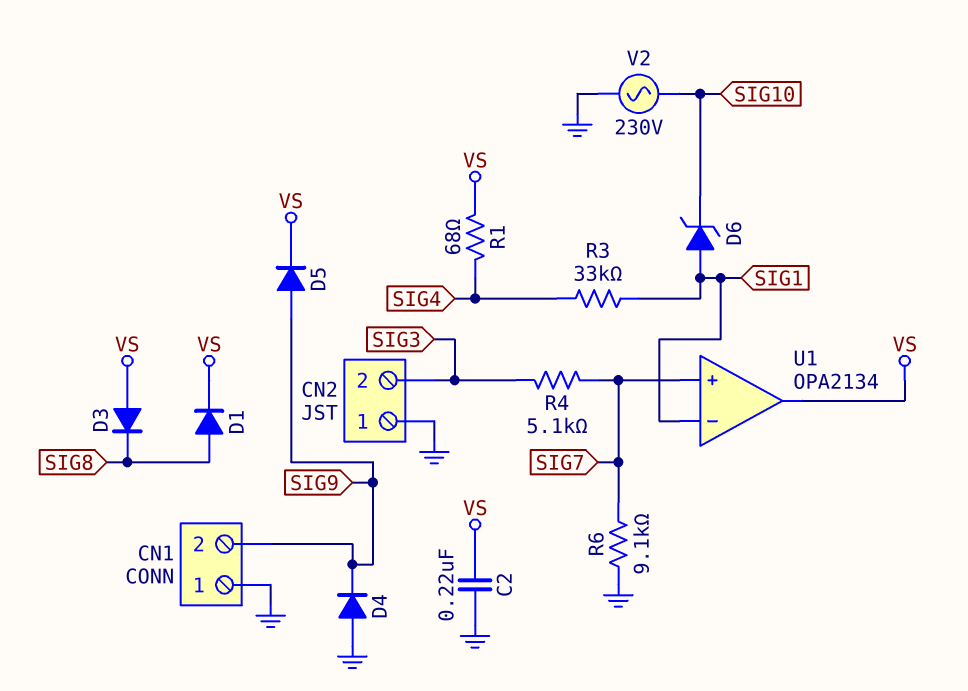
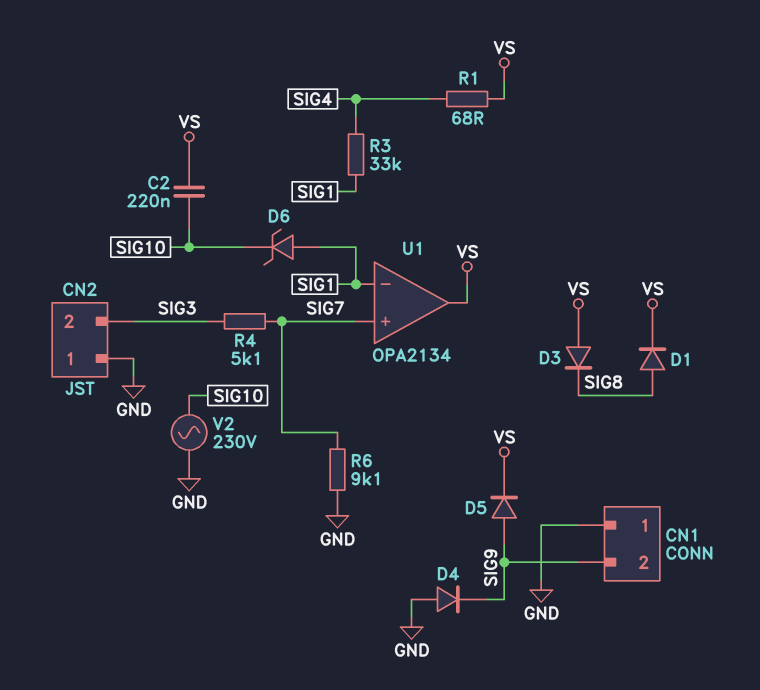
C2: 220nF (GND, VS) -> 220nF (SIG10, VS)

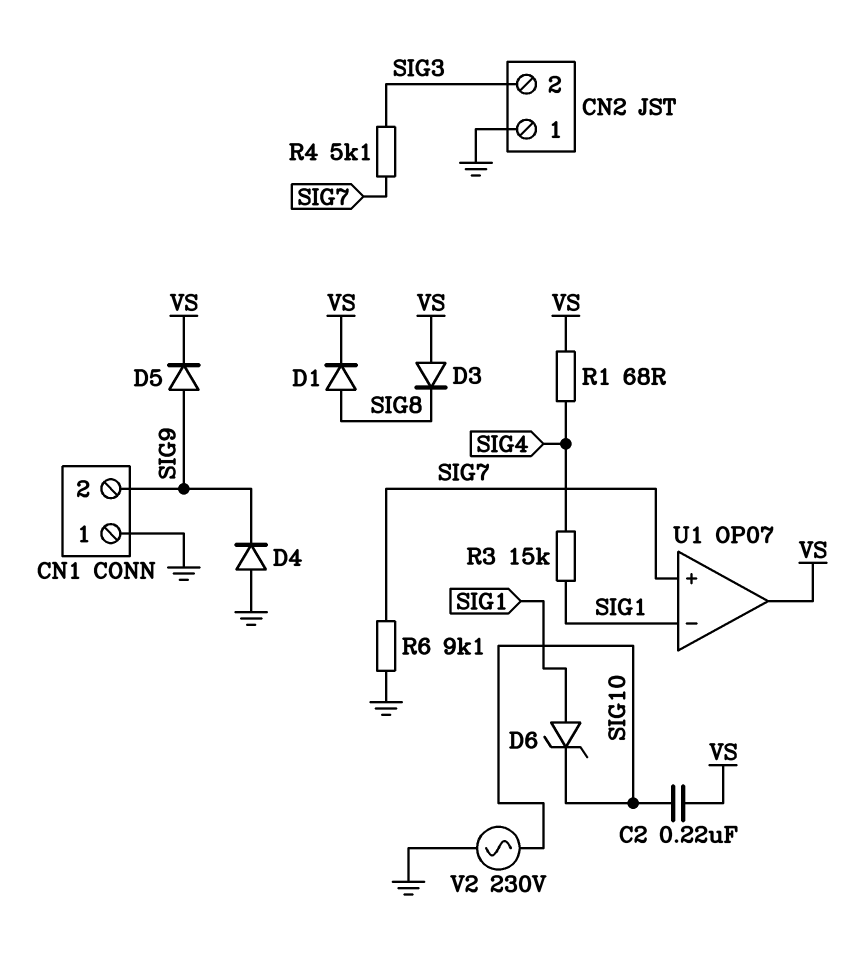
R3: 33k (SIG1, SIG4) -> 15k (SIG1, SIG4)
U1: OPA2134 -> OP07

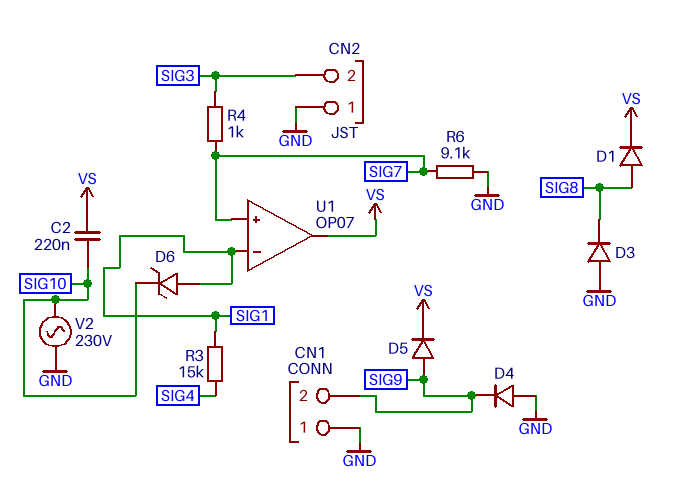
D3: diode (A VS, K SIG8) -> diode (A GND, K SIG8)
R1: 68 (SIG4, VS) -> none
R4: 5.1k (SIG3, SIG7) -> 1k (SIG3, SIG7)

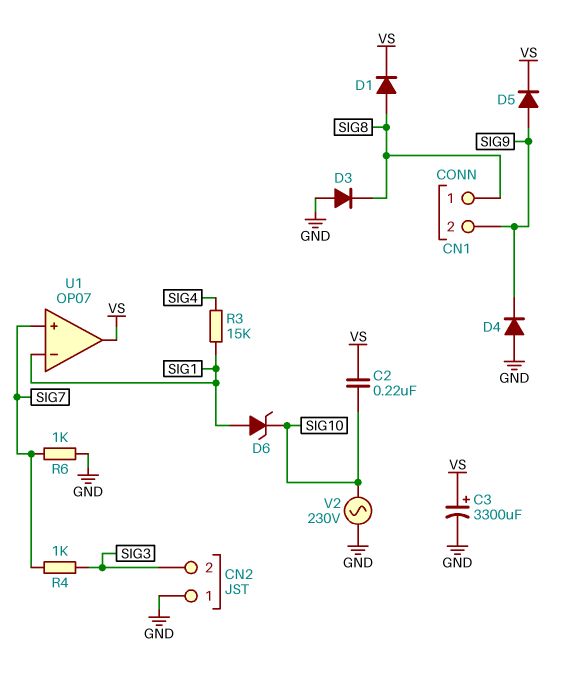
C3: none -> 3300uF (plus VS, minus GND)
CN1 pin 1: GND -> SIG8
R6: 9.1k (GND, SIG7) -> 1k (GND, SIG7)

